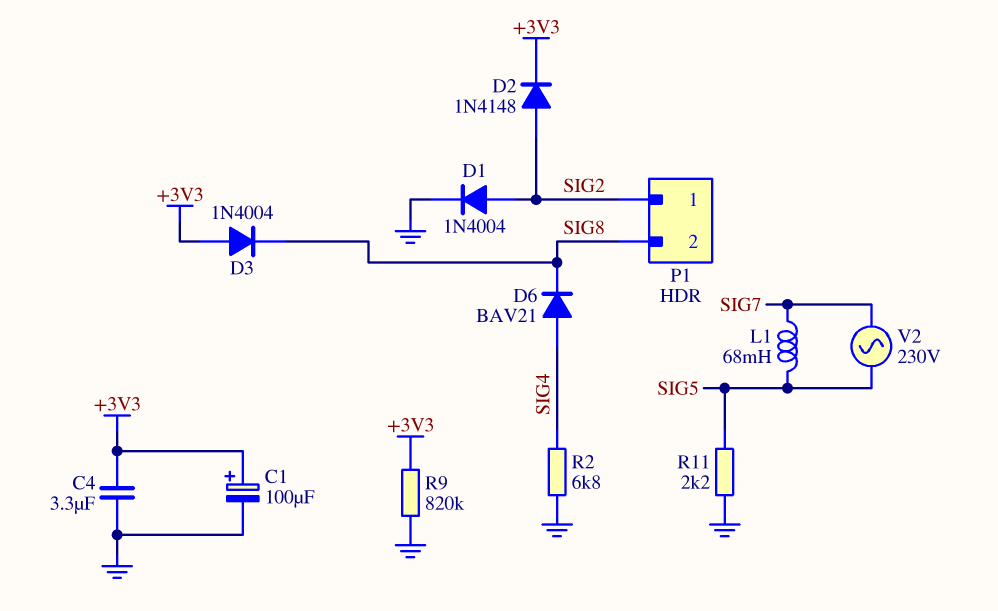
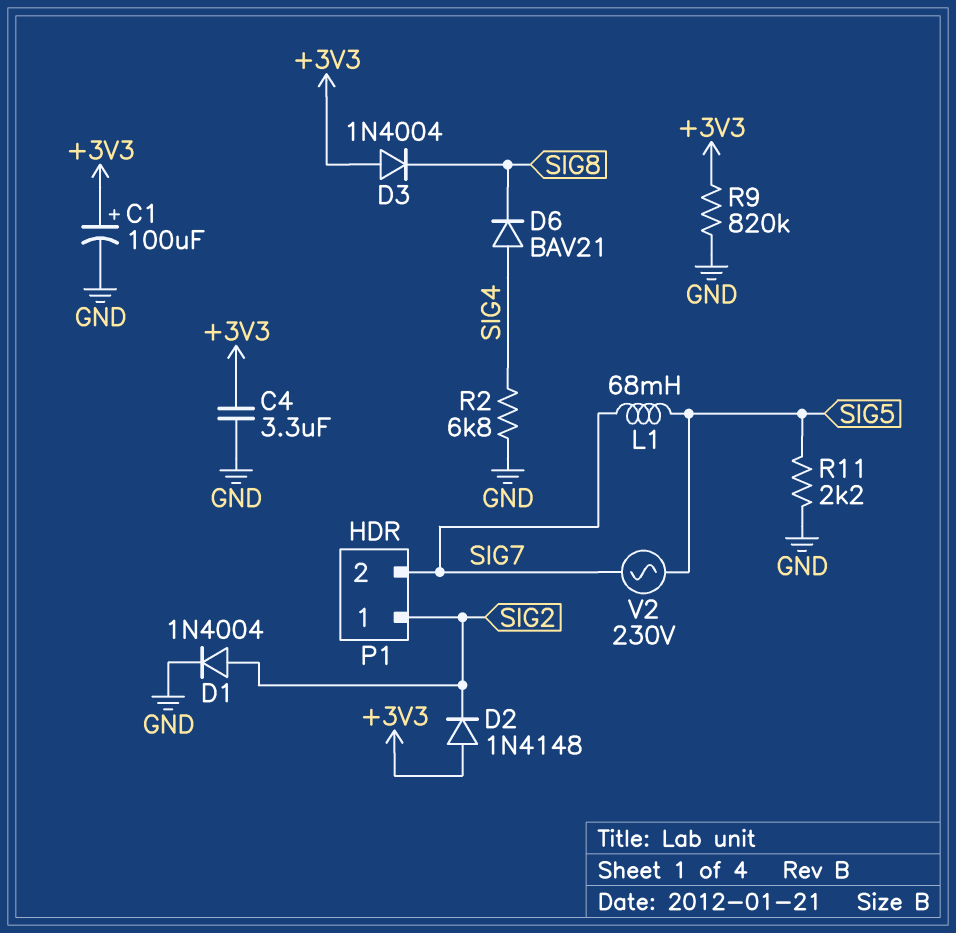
D2: diode 1N4148 (A SIG2, K +3V3) -> diode 1N4148 (A +3V3, K SIG2)
P1 pin 2: SIG8 -> SIG7

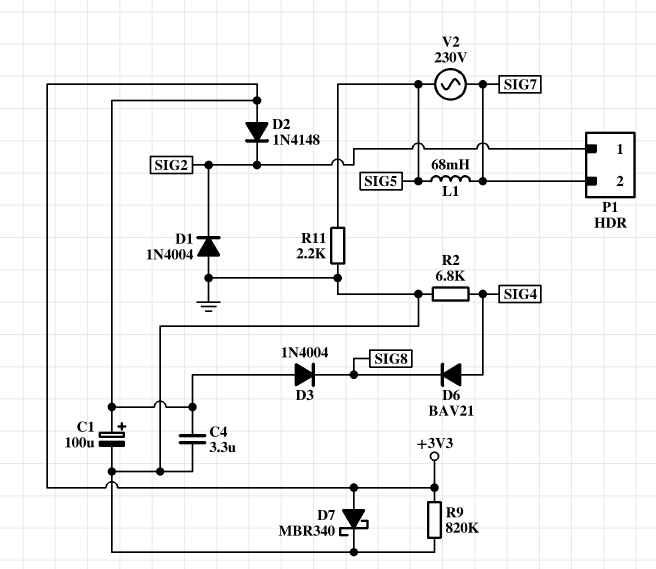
D1: diode 1N4004 (A SIG2, K GND) -> diode 1N4004 (A GND, K SIG2)
D7: none -> schottky MBR340 (A +3V3, K GND)

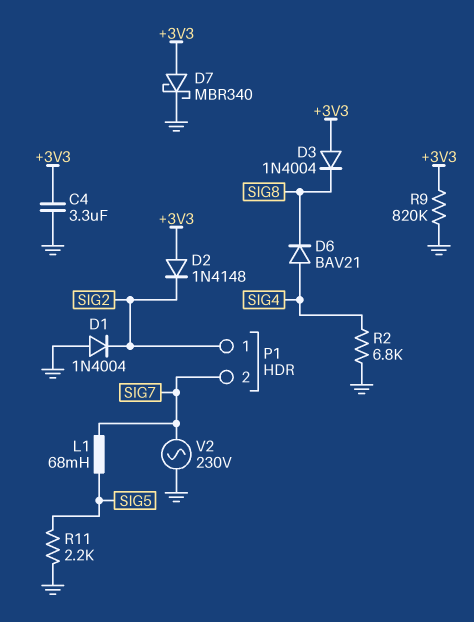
C1: 100uF (plus +3V3, minus GND) -> none
V2: AC 230V (SIG5, SIG7) -> AC 230V (GND, SIG7)

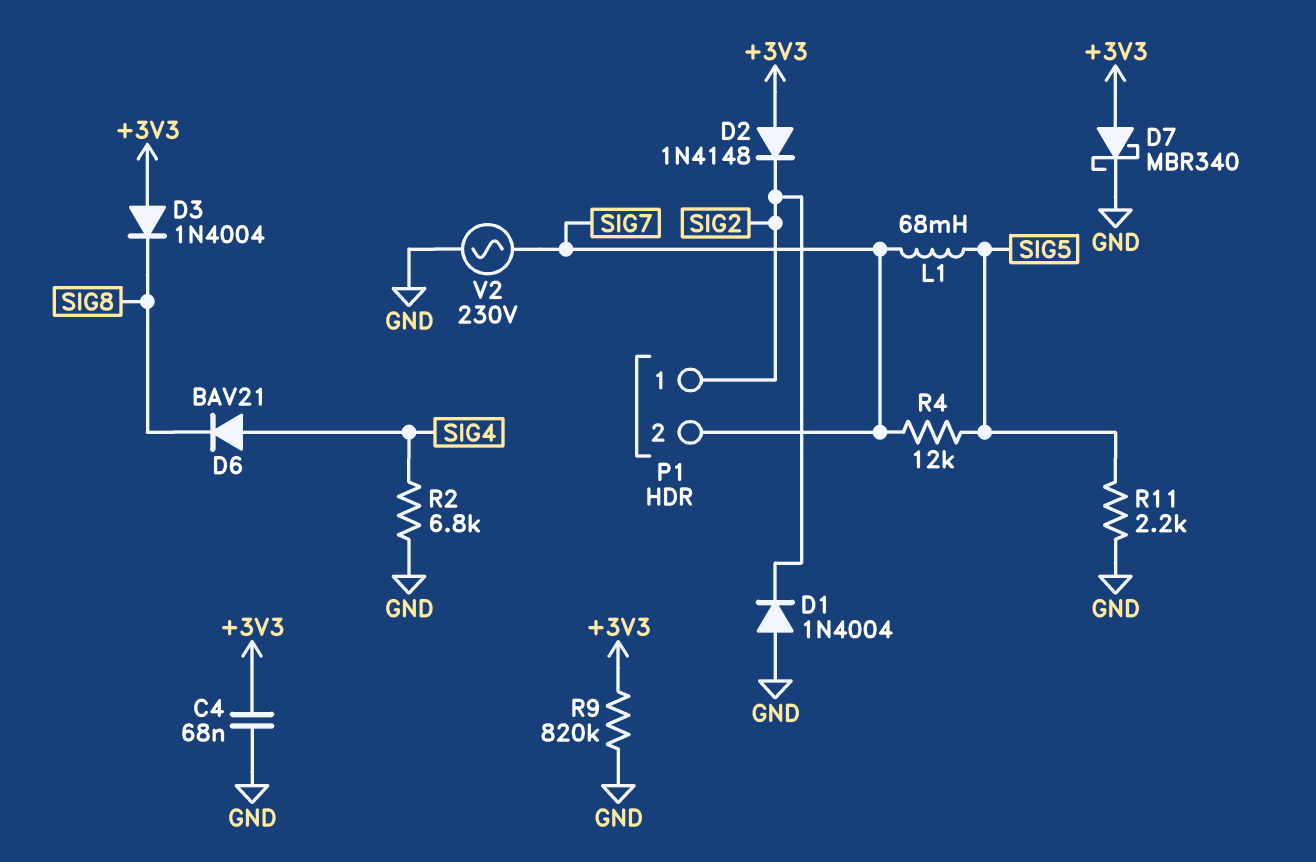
C4: 3.3uF (+3V3, GND) -> 68nF (+3V3, GND)
R4: none -> 12k (SIG5, SIG7)

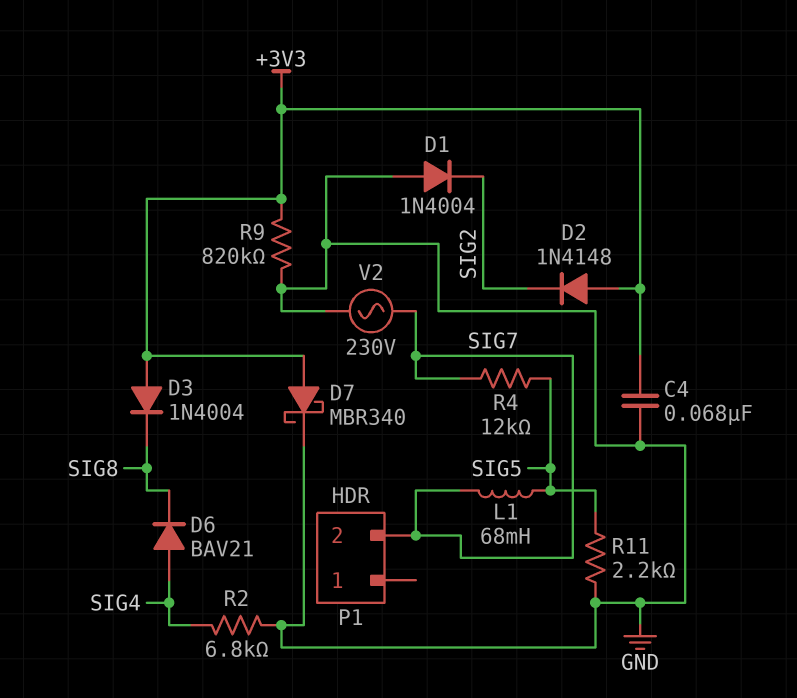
P1 pin 1: SIG2 -> none

